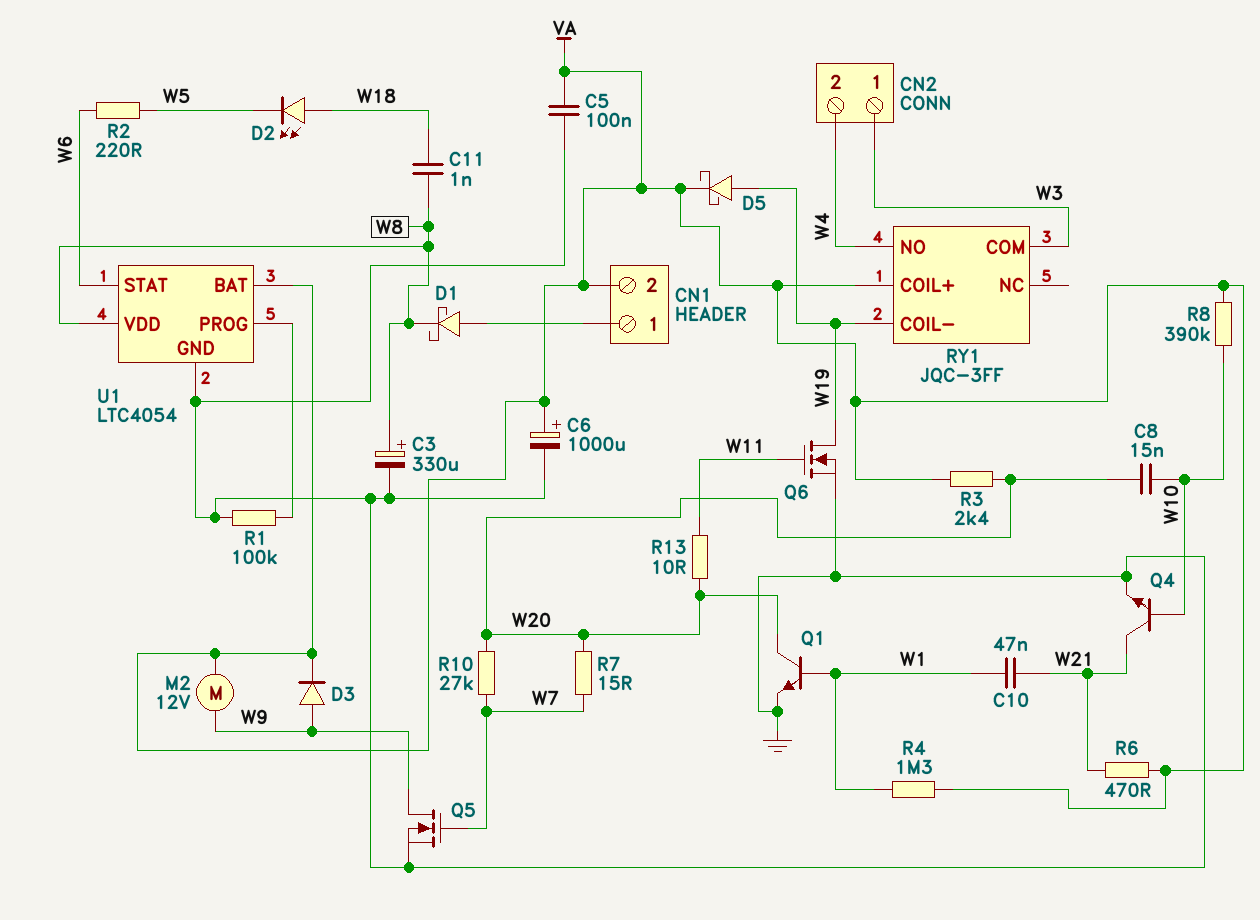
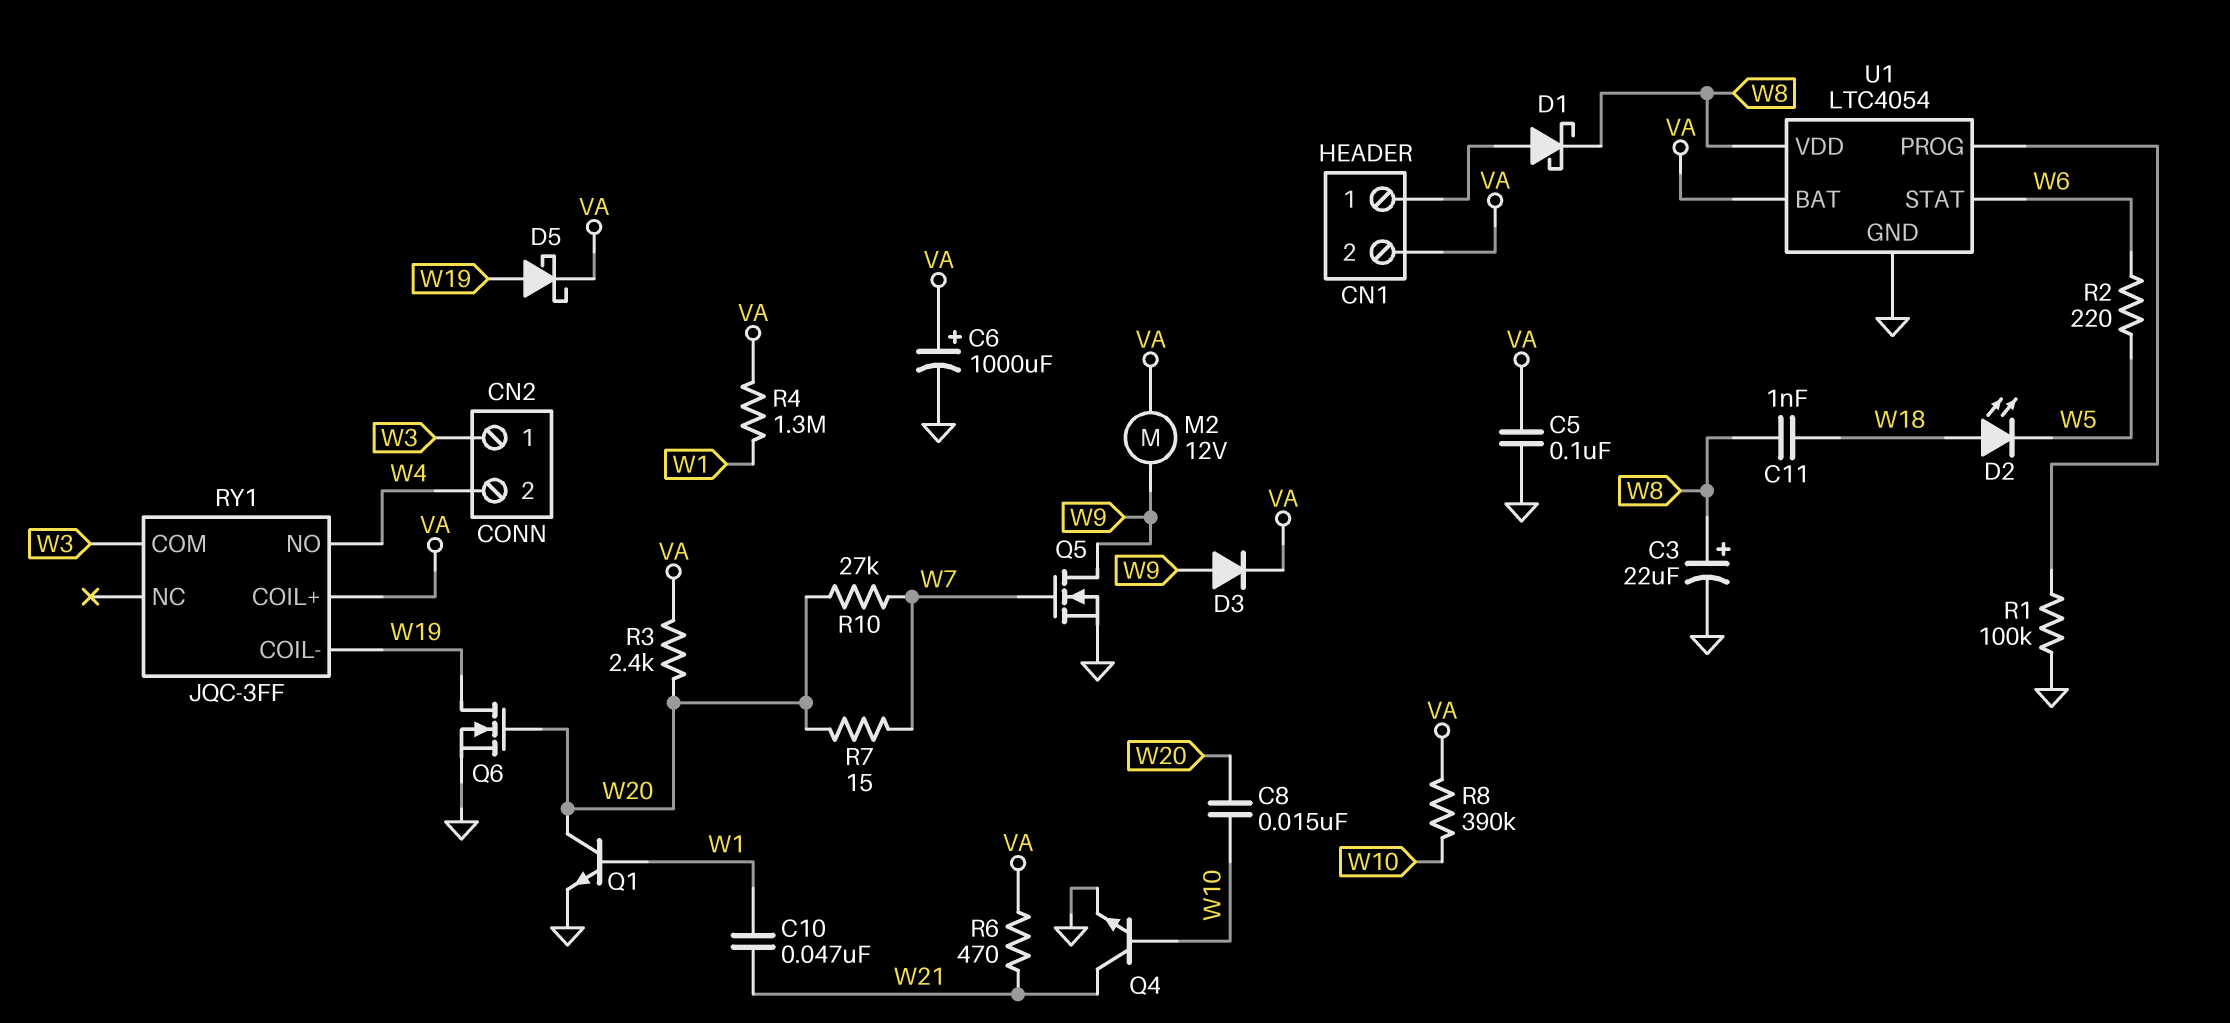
C3: 330uF (plus W8, minus GND) -> 22uF (plus W8, minus GND)
Q6: NMOS (G W11, D W19, S GND) -> NMOS (G W20, D W19, S GND)
R13: 10 (W11, W20) -> none

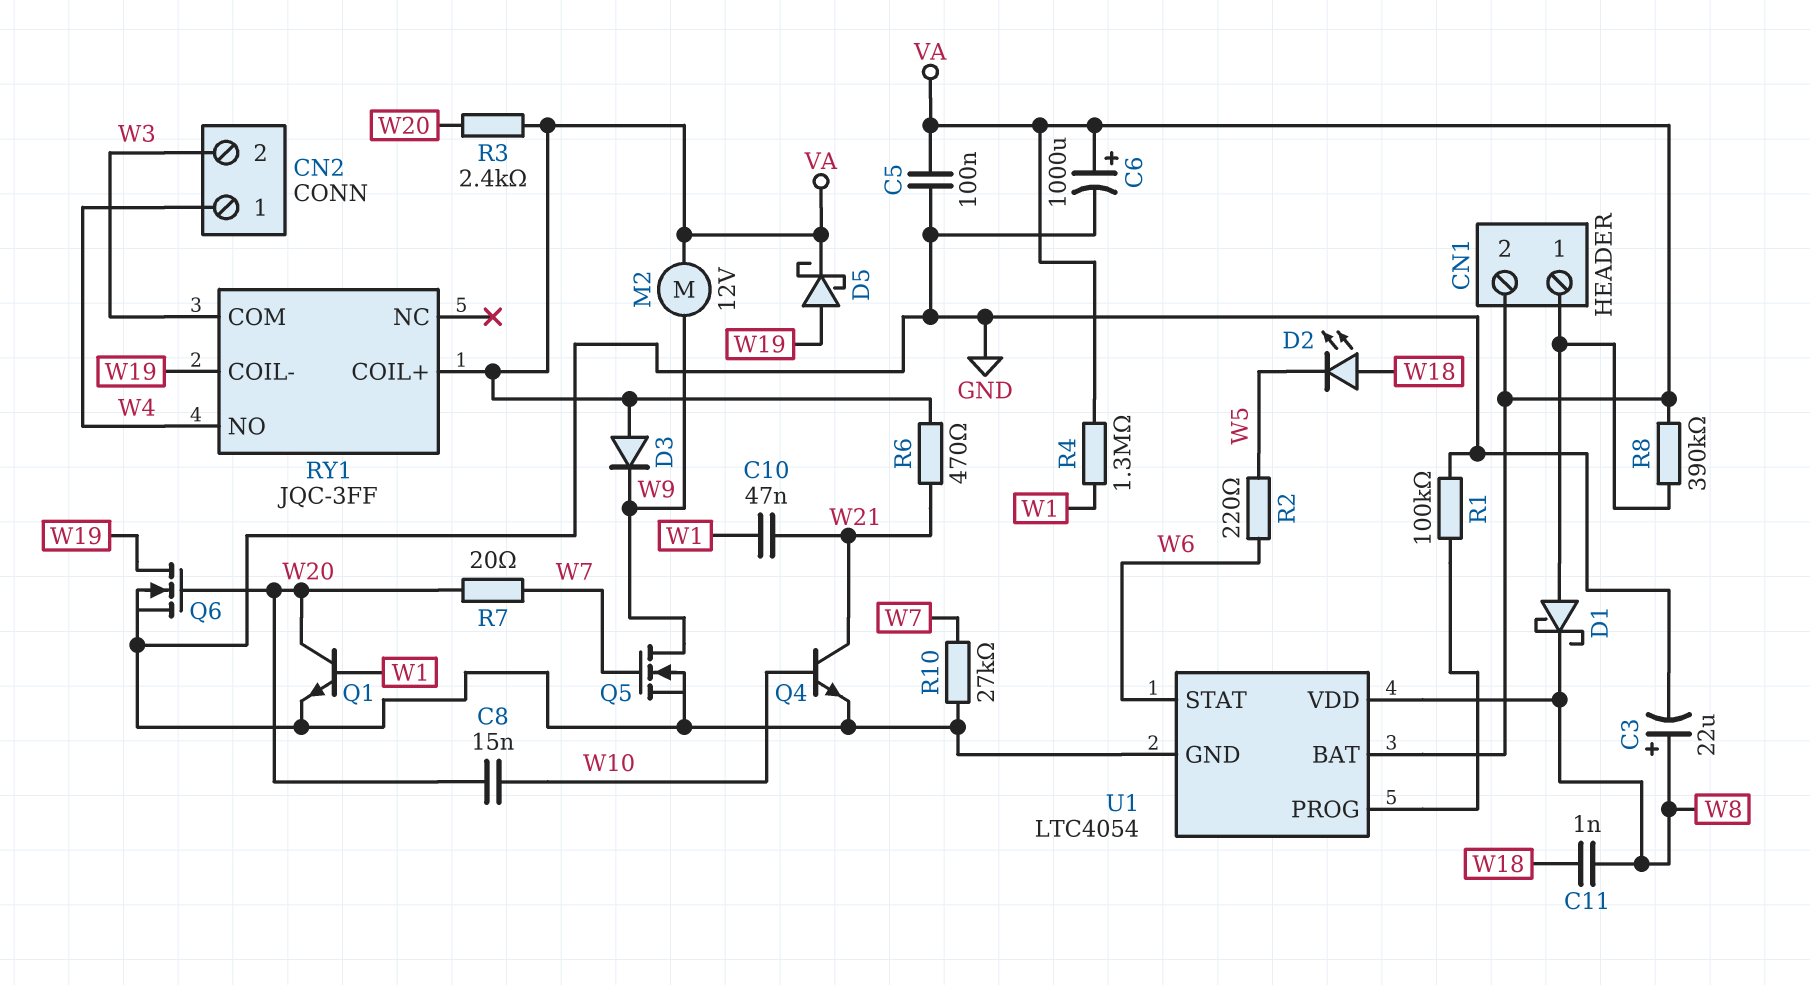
CN2 pin 1: W3 -> W4
CN2 pin 2: W4 -> W3
D3: diode (A W9, K VA) -> diode (A VA, K W9)
R7: 15 (W7, W20) -> 20 (W7, W20)
R8: 390k (VA, W10) -> 390k (CN1/1, VA)
R10: 27k (W7, W20) -> 27k (GND, W7)

